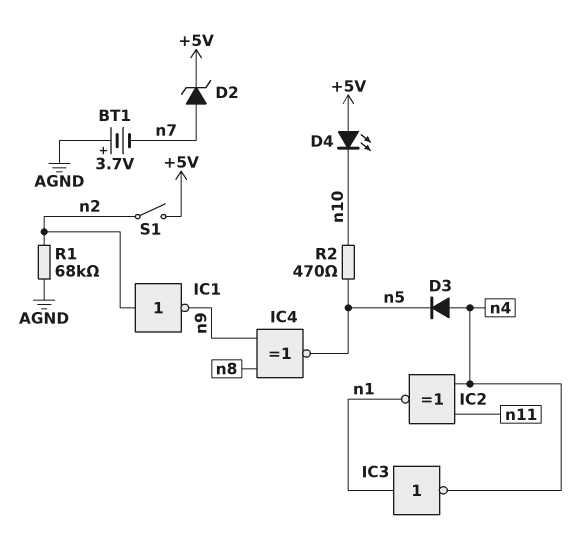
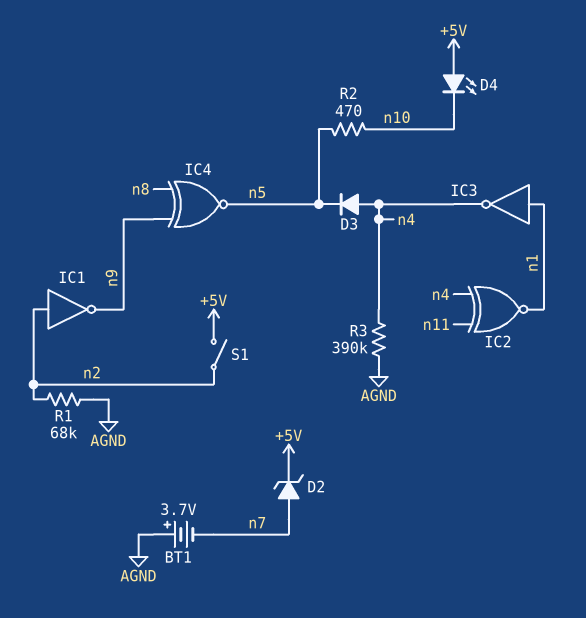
R3: none -> 390k (AGND, n4)

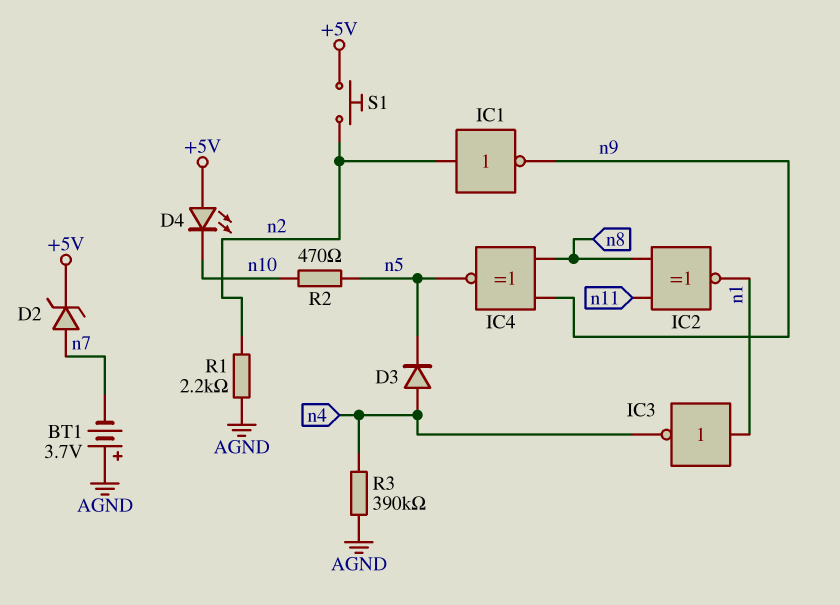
IC2: XNOR (in n4, in n11, out n1) -> XNOR (in n8, in n11, out n1)
R1: 68k (AGND, n2) -> 2.2k (AGND, n2)
S1: switch (+5V, n2) -> button (+5V, n2)

